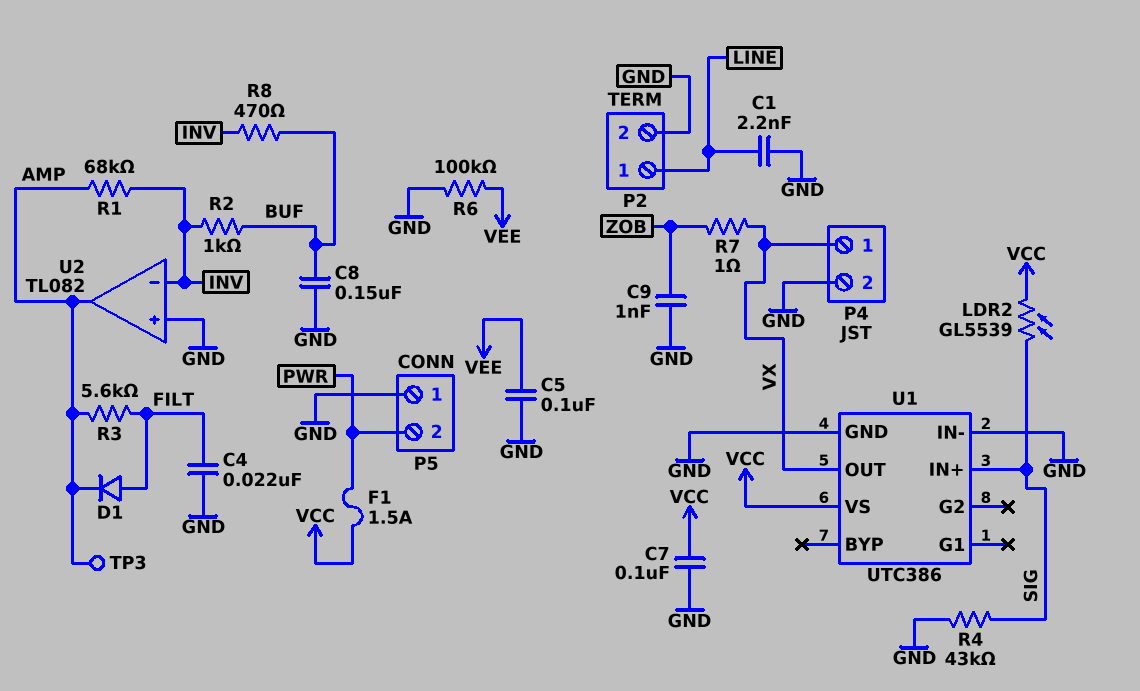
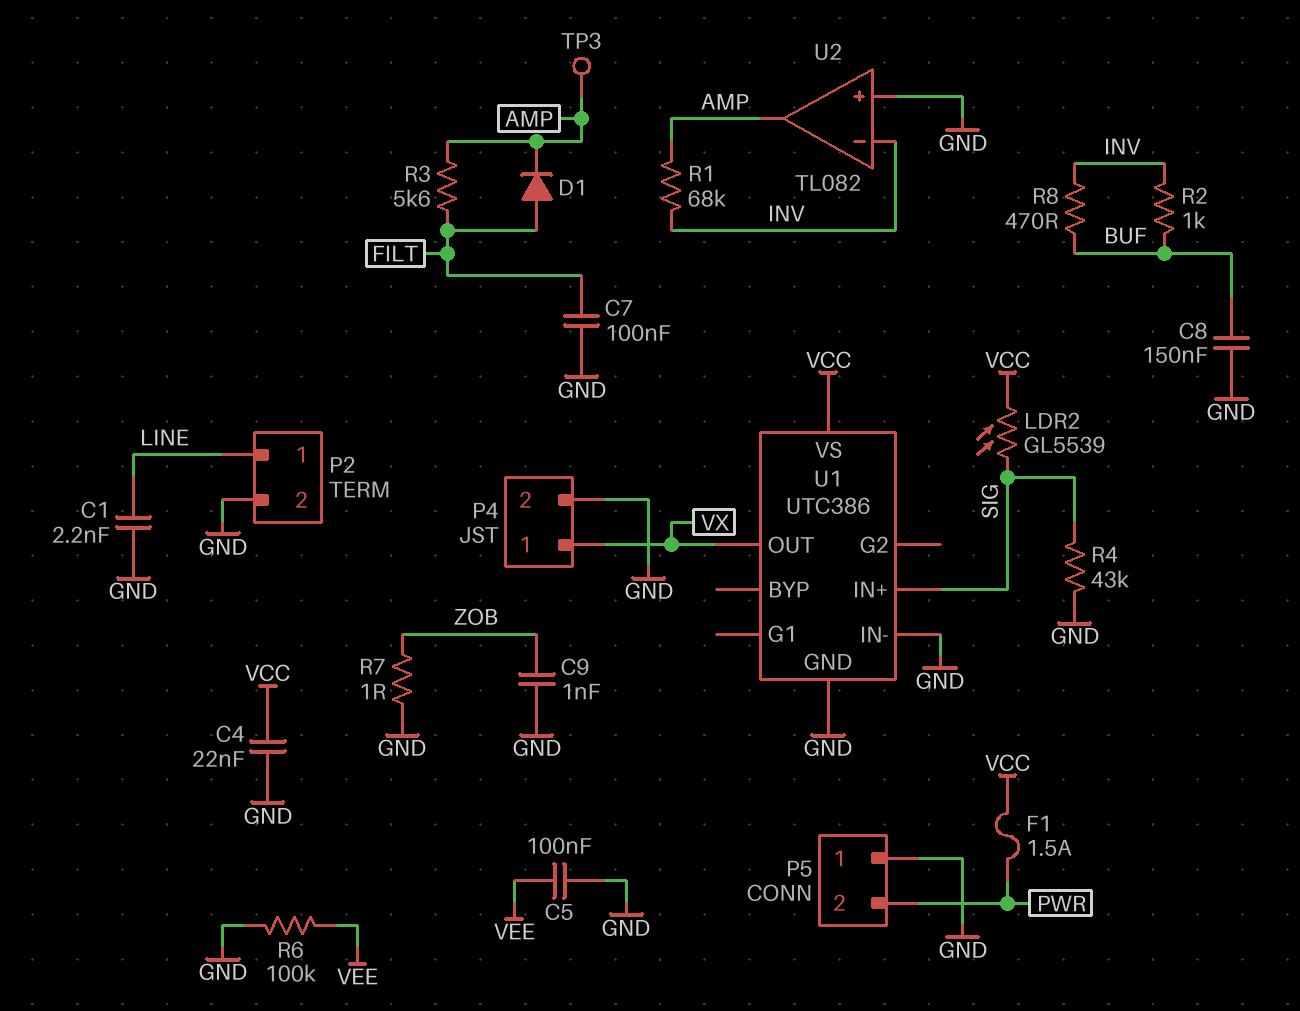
C4: 22nF (FILT, GND) -> 22nF (GND, VCC)
C7: 100nF (GND, VCC) -> 100nF (FILT, GND)
R7: 1 (VX, ZOB) -> 1 (GND, ZOB)

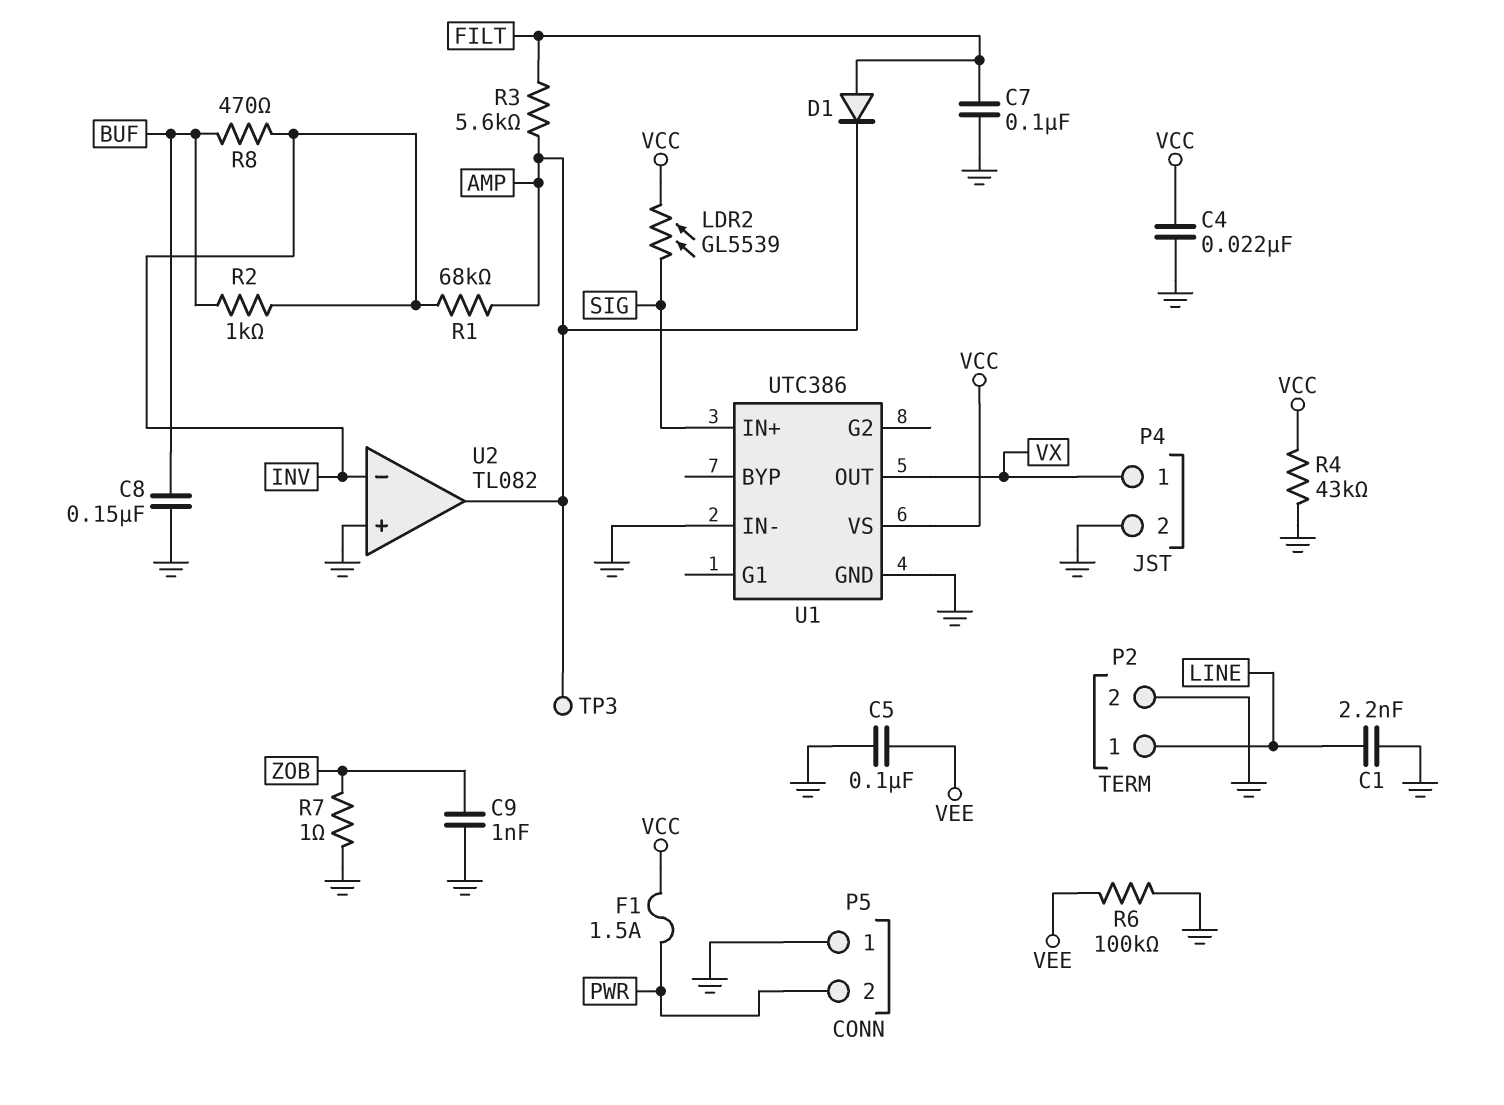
R4: 43k (GND, SIG) -> 43k (GND, VCC)

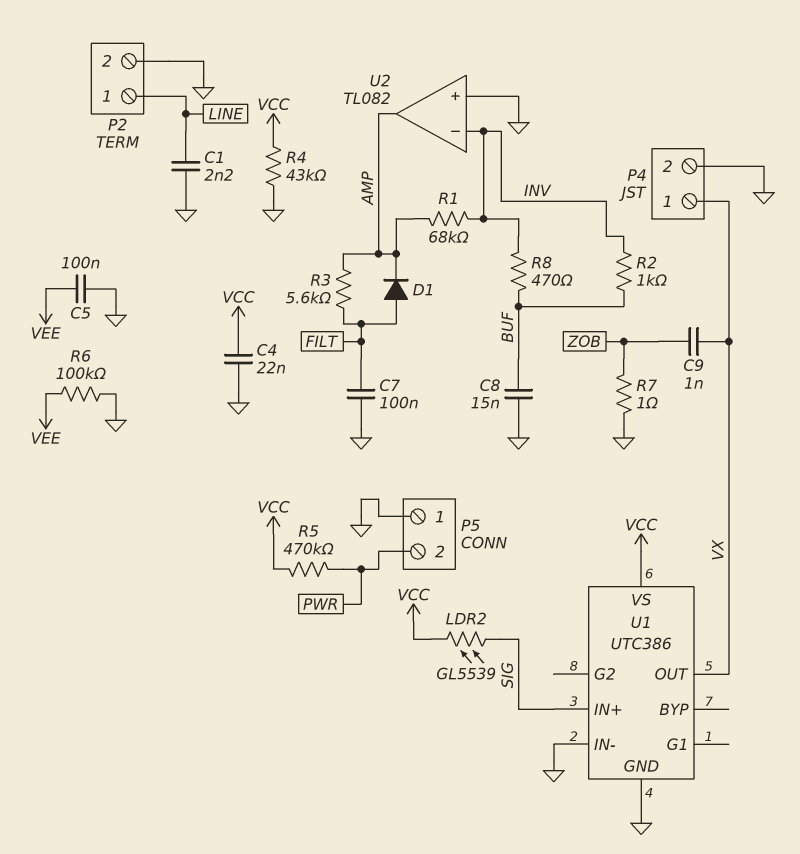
C8: 150nF (BUF, GND) -> 15nF (BUF, GND)
C9: 1nF (GND, ZOB) -> 1nF (VX, ZOB)
F1: 1.5A (PWR, VCC) -> none
R5: none -> 470k (PWR, VCC)
TP3: test point (AMP) -> none

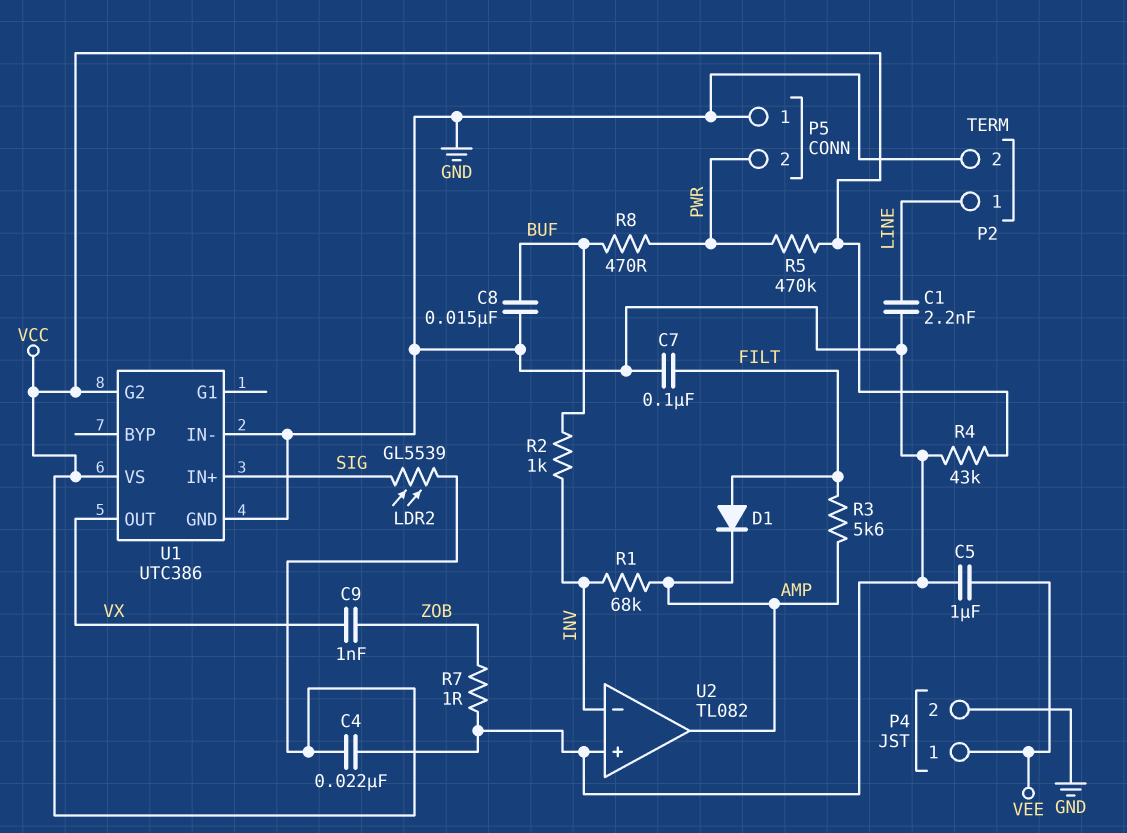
C5: 100nF (GND, VEE) -> 1uF (GND, VEE)
P4 pin 1: VX -> VEE
R6: 100k (GND, VEE) -> none
R8: 470 (BUF, INV) -> 470 (BUF, PWR)
U1 pin G2: none -> VCC

